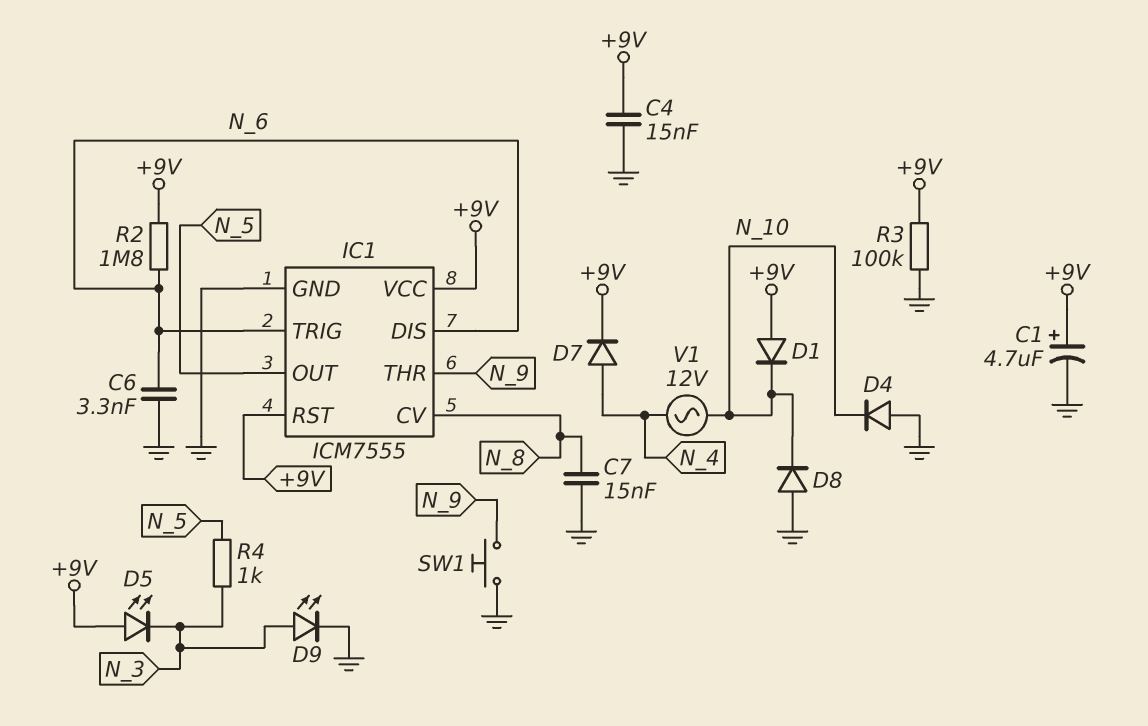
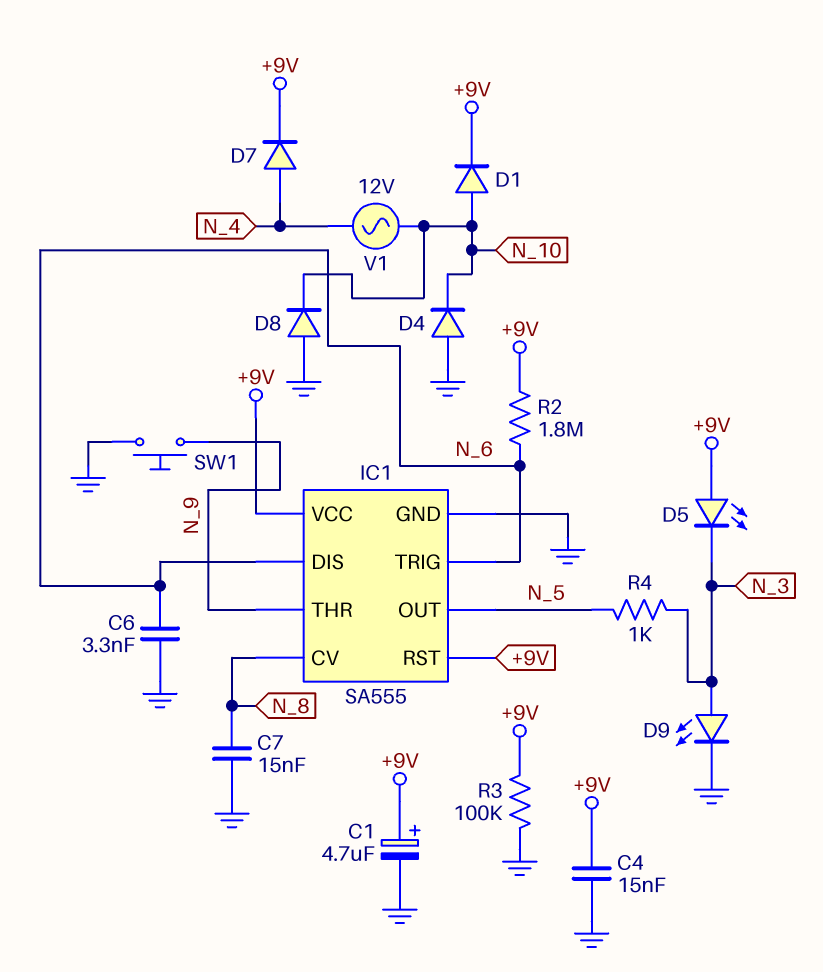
D1: diode (A +9V, K N_10) -> diode (A N_10, K +9V)
IC1: ICM7555 -> SA555

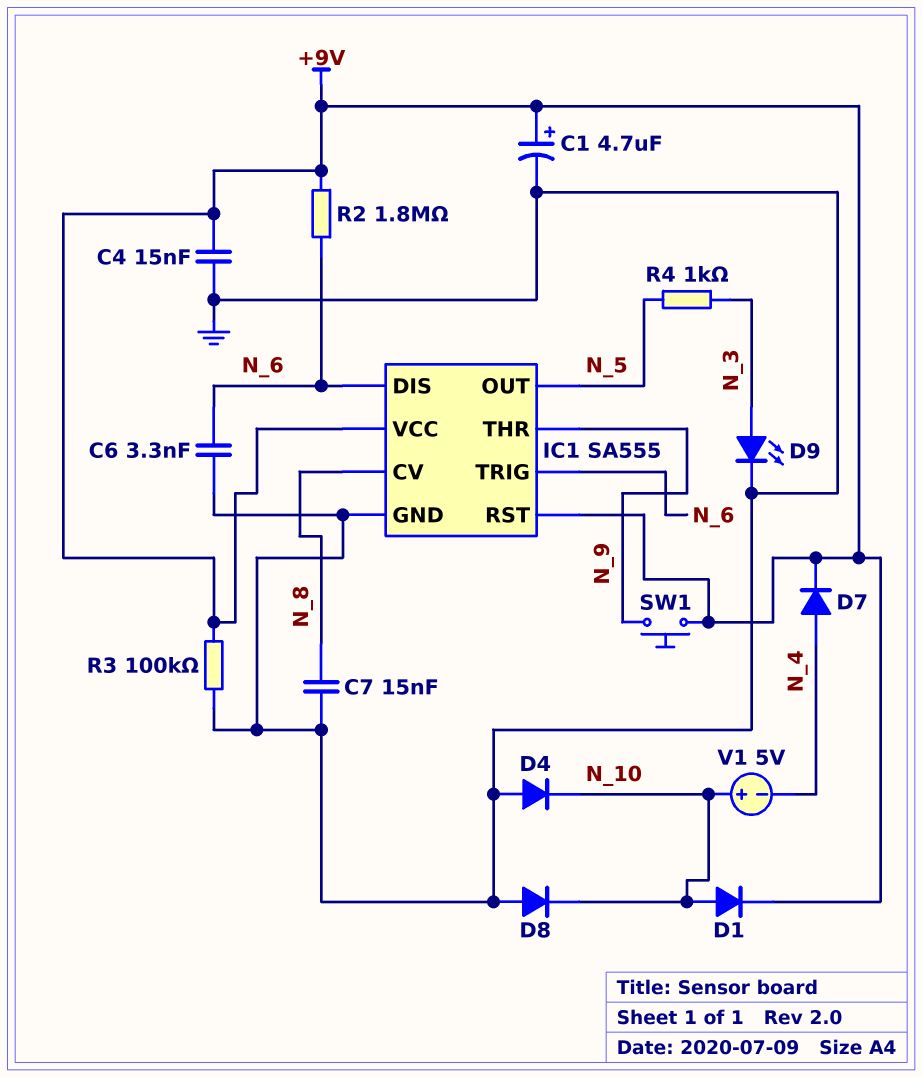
D5: LED (A +9V, K N_3) -> none
SW1: button (GND, N_9) -> button (+9V, N_9)
V1: AC 12V (N_4, N_10) -> 5V (plus N_10, minus N_4)

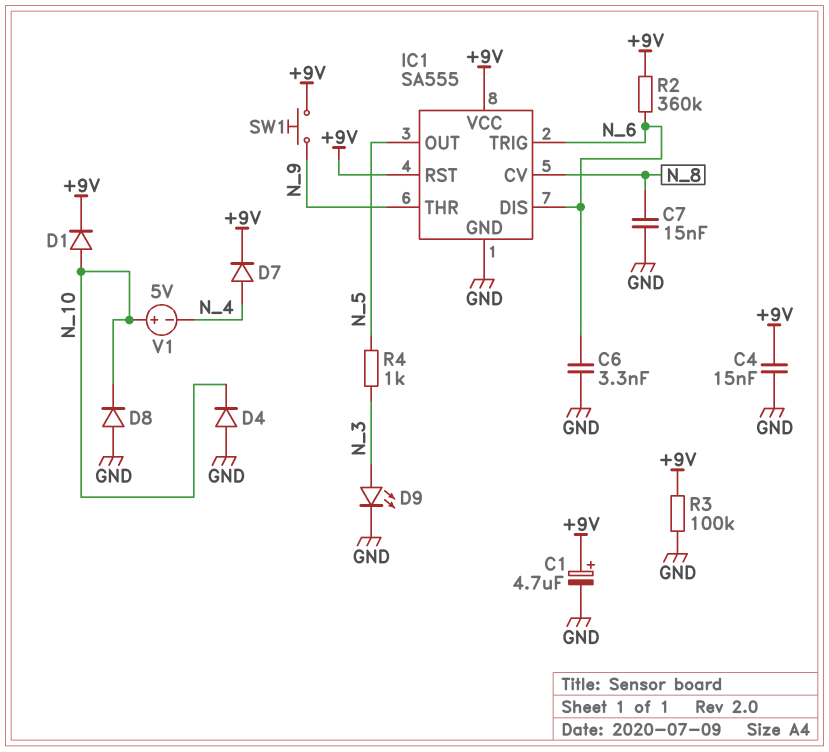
R2: 1.8M (+9V, N_6) -> 360k (+9V, N_6)

